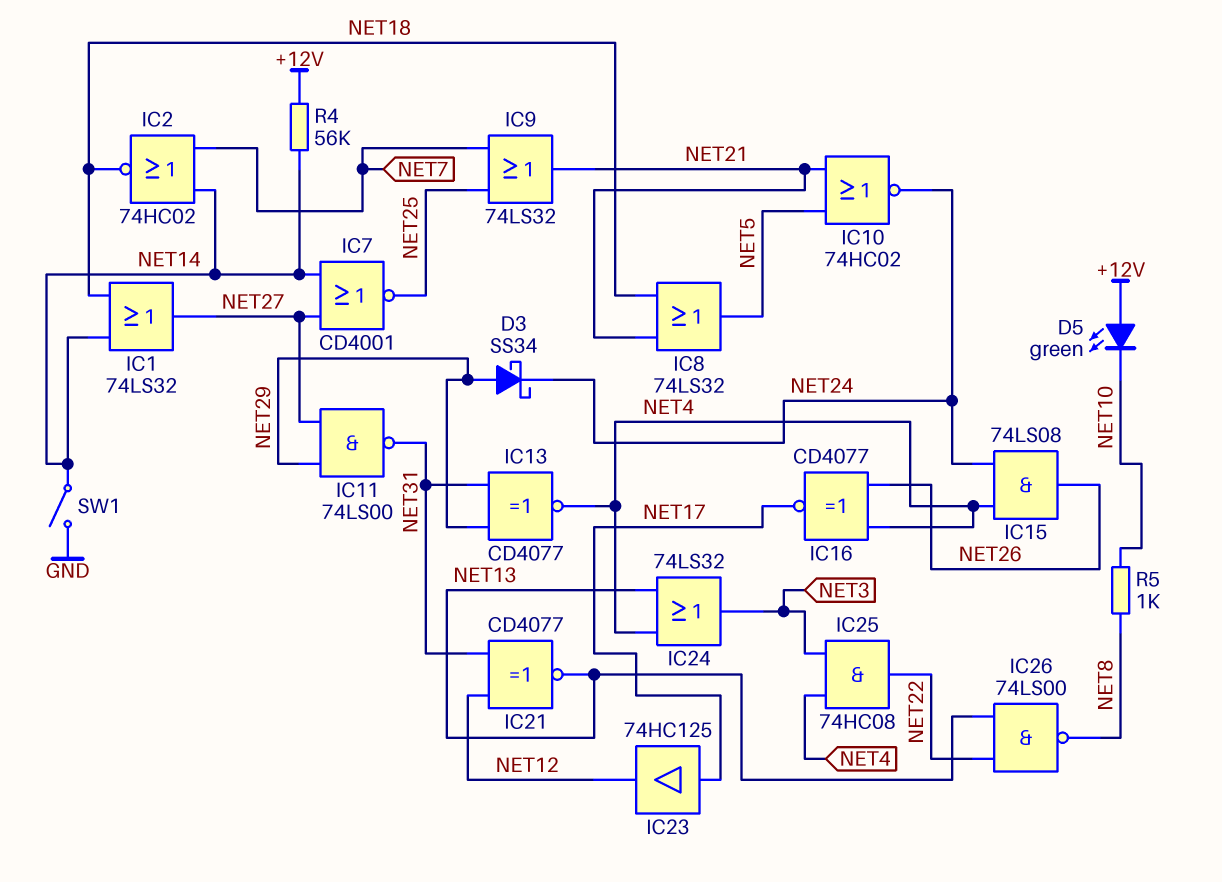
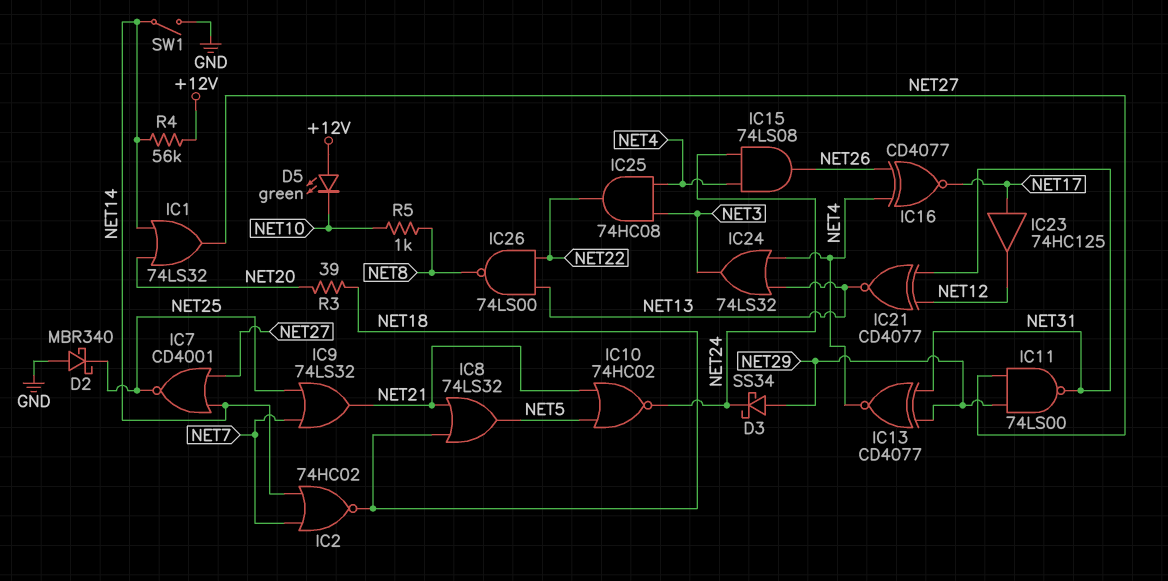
D2: none -> schottky MBR340 (A GND, K NET25)
IC1: OR 74LS32 (in NET14, in NET18, out NET27) -> OR 74LS32 (in NET14, in NET20, out NET27)
R3: none -> 39 (NET18, NET20)

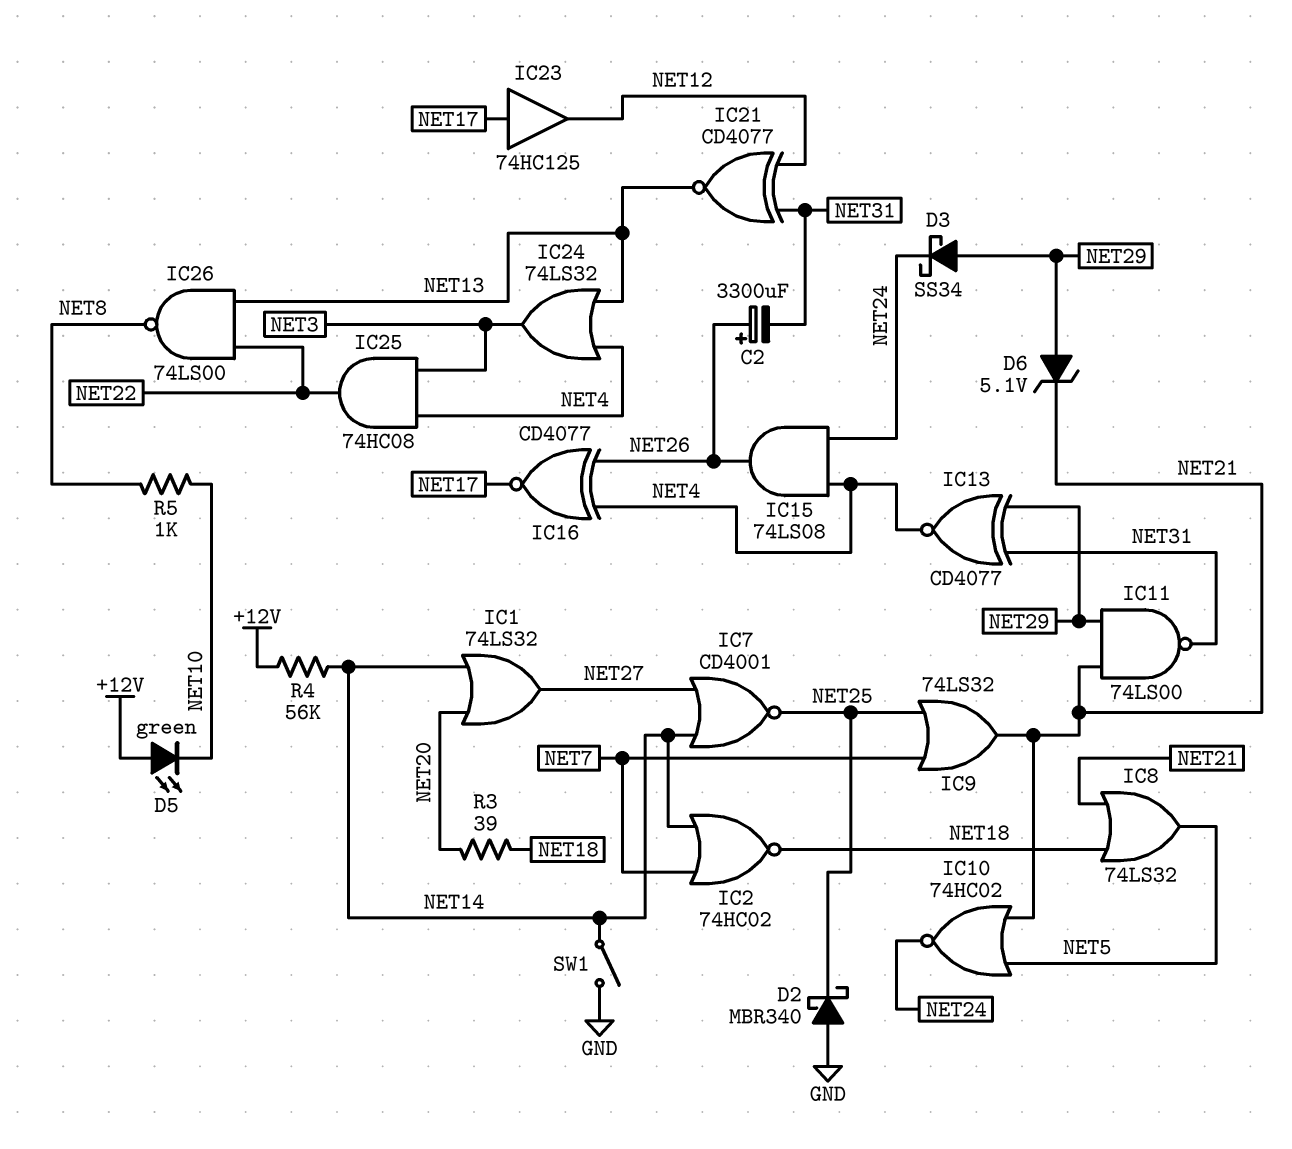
C2: none -> 3300uF (plus NET26, minus NET31)
D6: none -> zener 5.1V (A NET29, K NET21)
IC11: NAND 74LS00 (in NET27, in NET29, out NET31) -> NAND 74LS00 (in NET21, in NET29, out NET31)

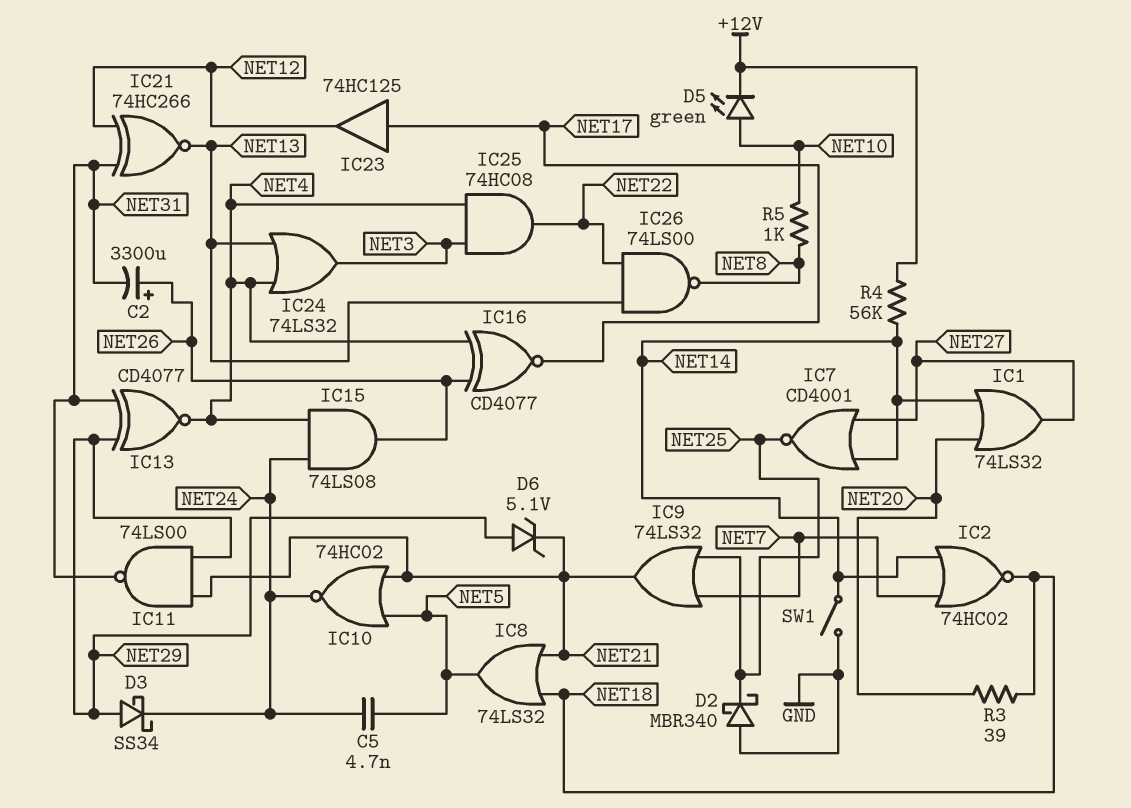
C5: none -> 4.7nF (NET5, NET24)
D5: LED green (A +12V, K NET10) -> LED green (A NET10, K +12V)
IC21: XNOR CD4077 (in NET12, in NET31, out NET13) -> XNOR 74HC266 (in NET12, in NET31, out NET13)

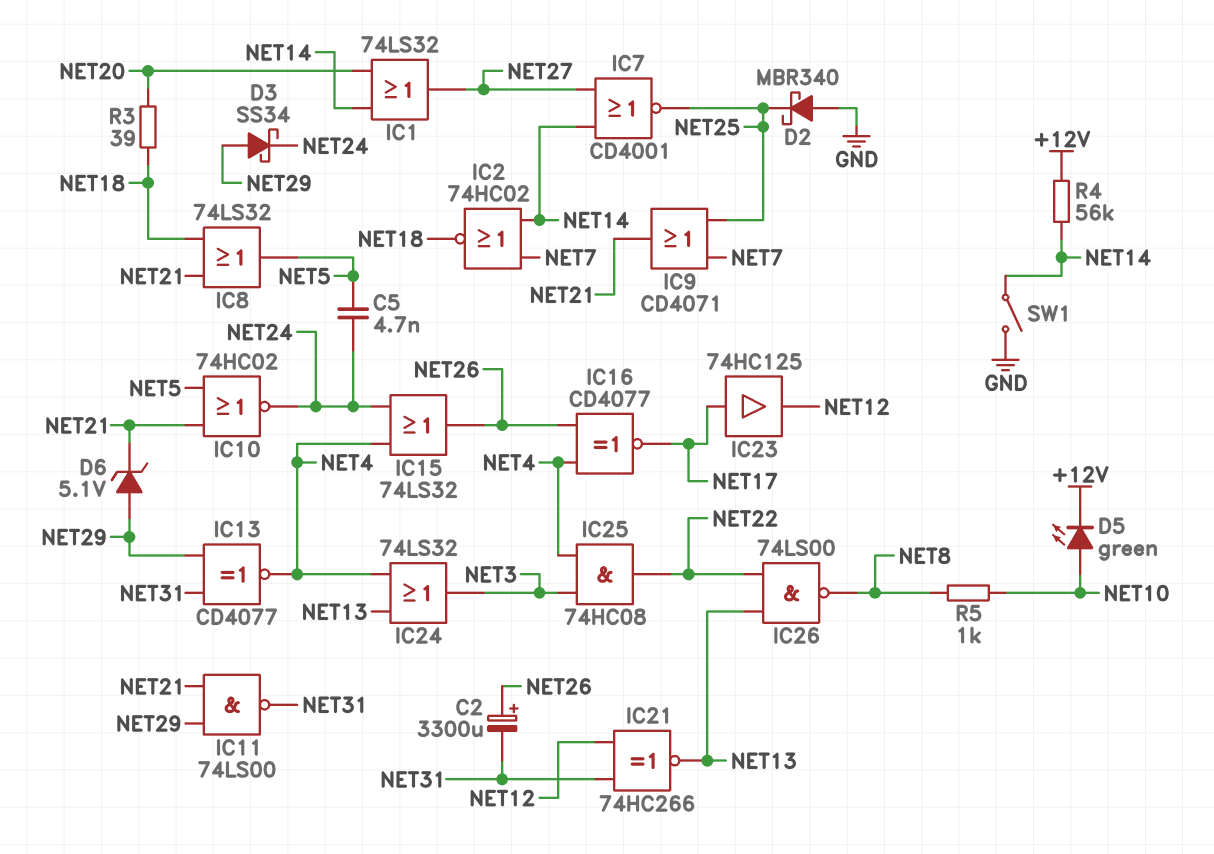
IC9: OR 74LS32 (in NET7, in NET25, out NET21) -> OR CD4071 (in NET7, in NET25, out NET21)
IC15: AND 74LS08 (in NET4, in NET24, out NET26) -> OR 74LS32 (in NET4, in NET24, out NET26)

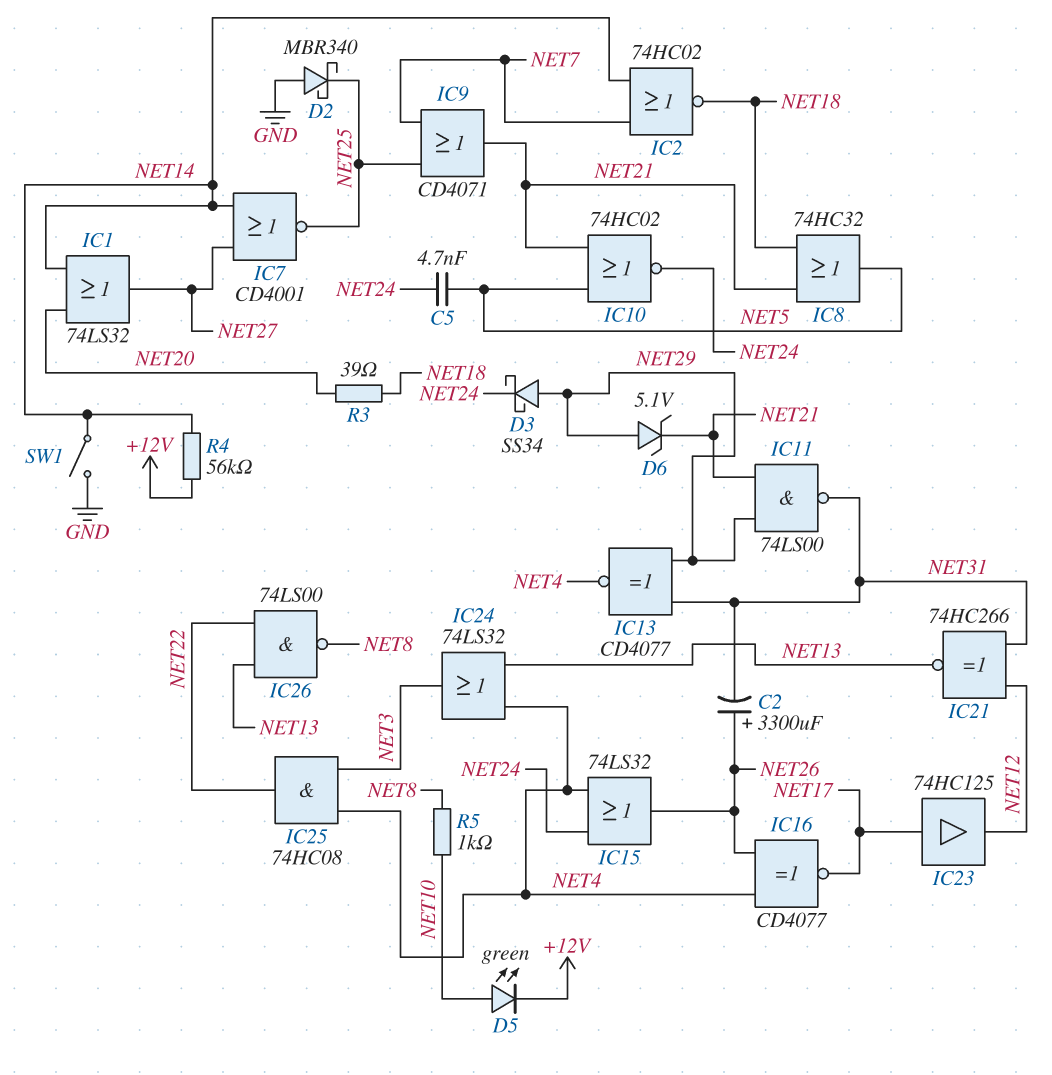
IC8: OR 74LS32 (in NET18, in NET21, out NET5) -> OR 74HC32 (in NET18, in NET21, out NET5)

